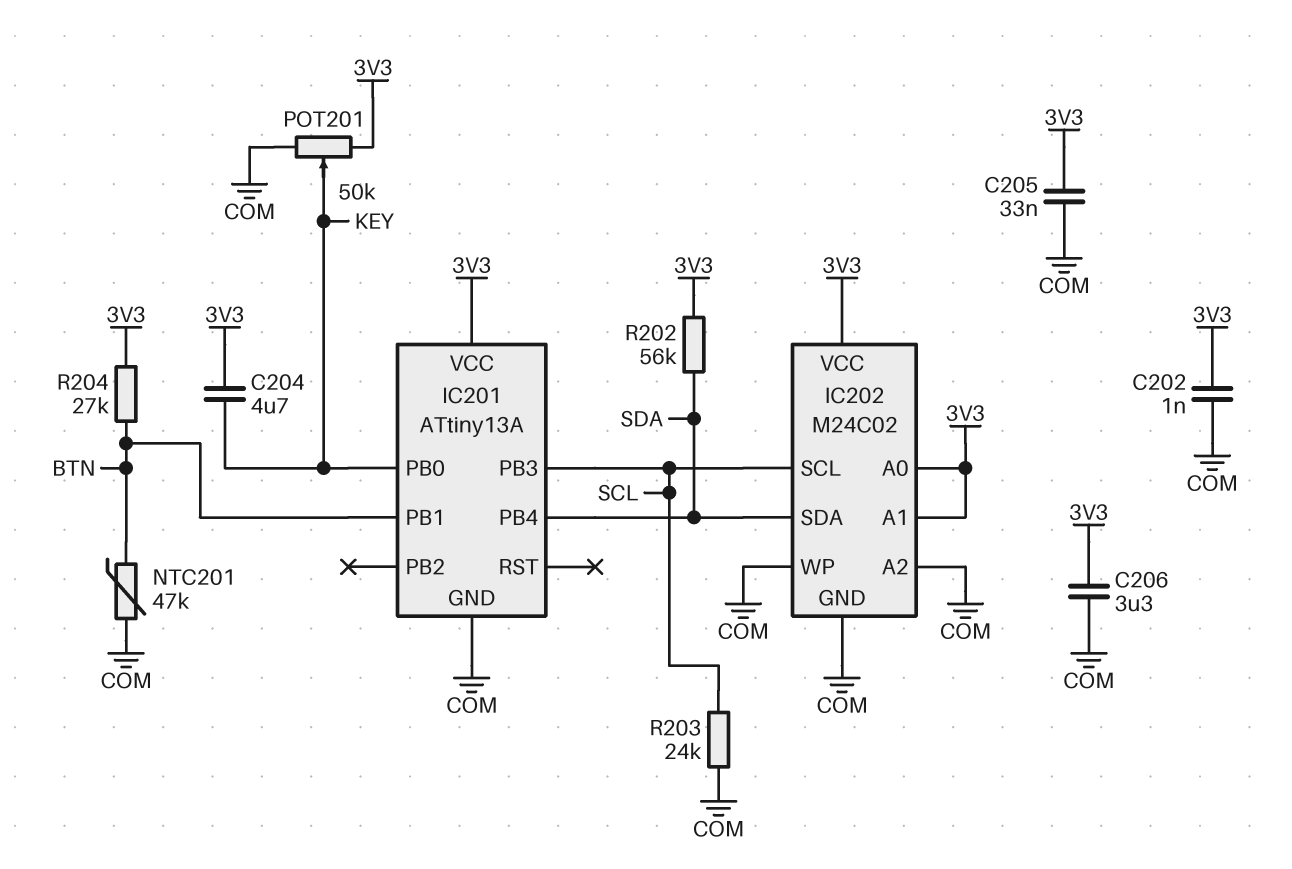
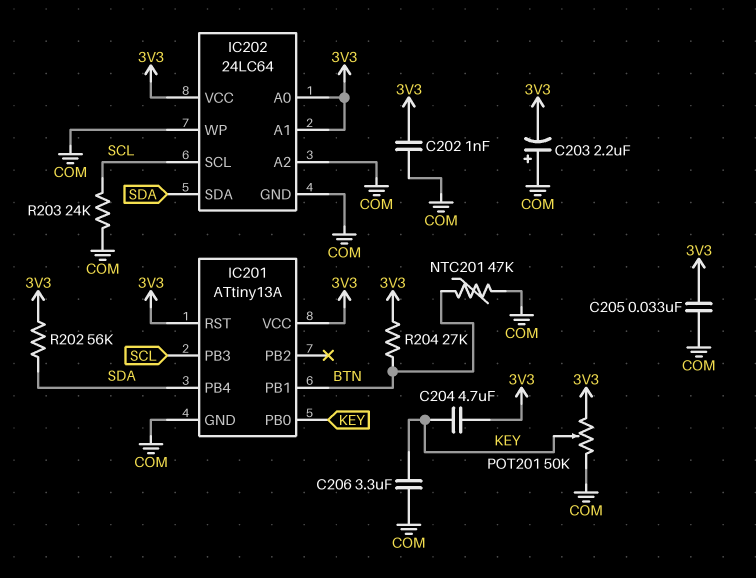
C203: none -> 2.2uF (plus COM, minus 3V3)
C206: 3.3uF (3V3, COM) -> 3.3uF (COM, KEY)
IC201 pin RST: none -> 3V3
IC202: M24C02 -> 24LC64

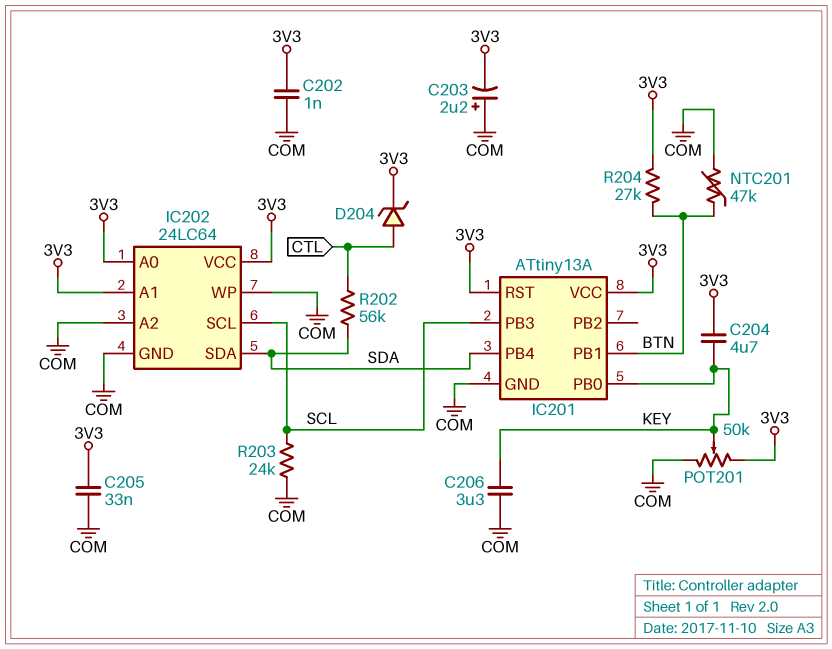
D204: none -> zener (A CTL, K 3V3)
R202: 56k (3V3, SDA) -> 56k (CTL, SDA)

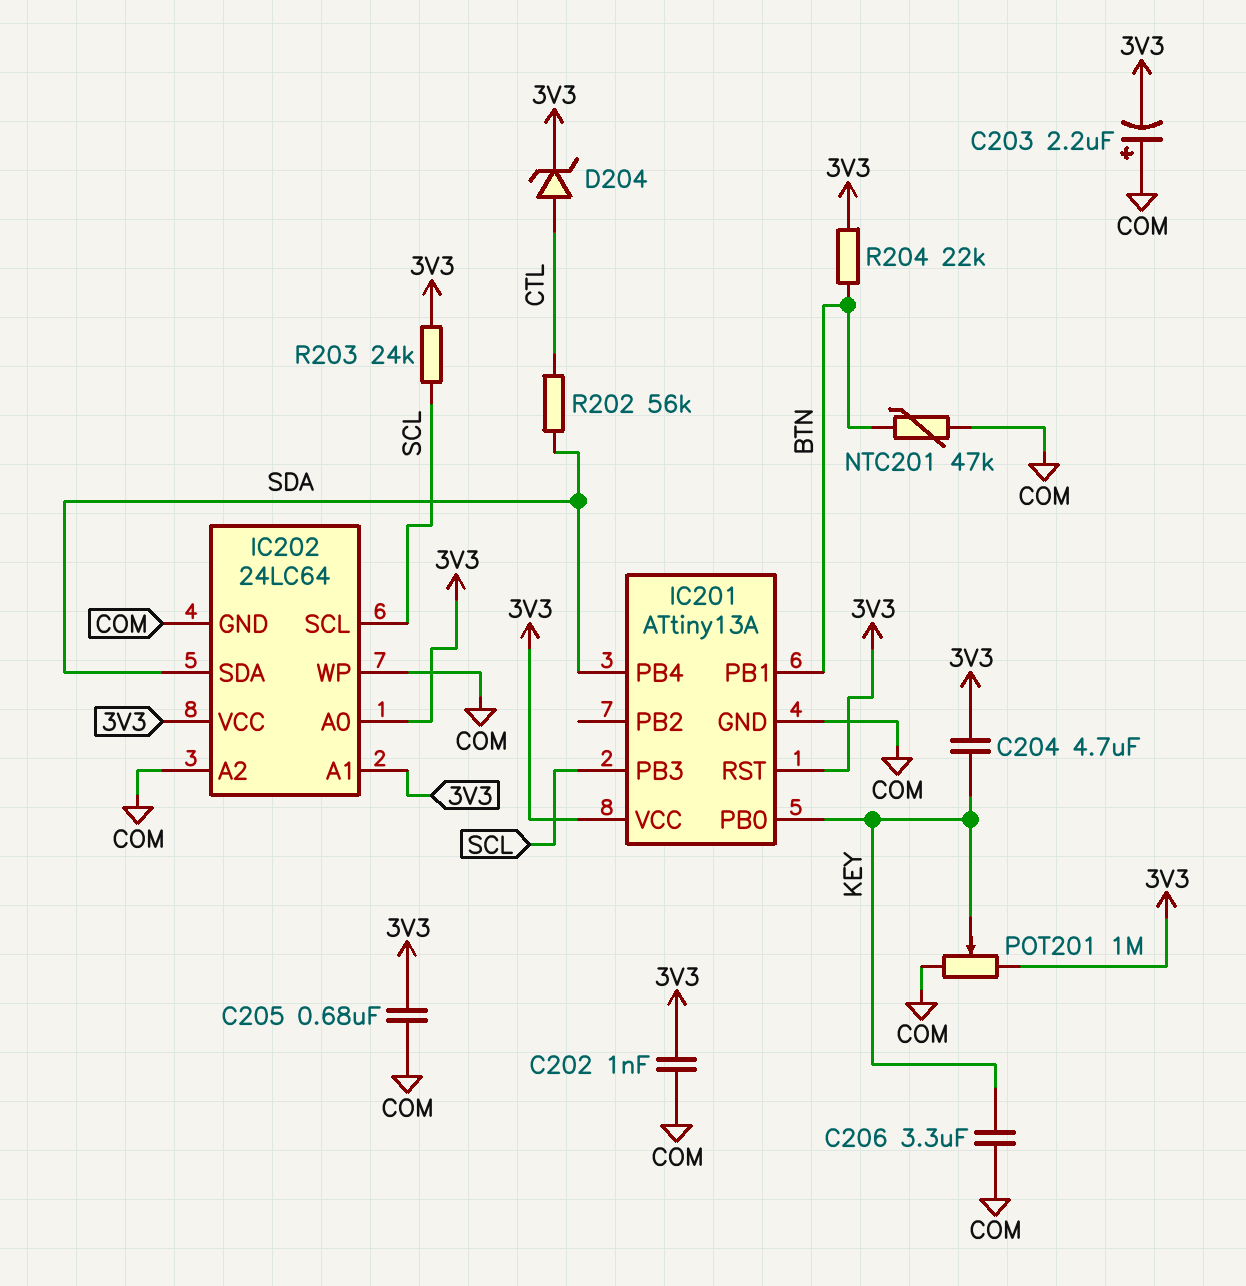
C205: 33nF (3V3, COM) -> 680nF (3V3, COM)
POT201: 50k (3V3, COM, wiper KEY) -> 1M (3V3, COM, wiper KEY)
R203: 24k (COM, SCL) -> 24k (3V3, SCL)
R204: 27k (3V3, BTN) -> 22k (3V3, BTN)

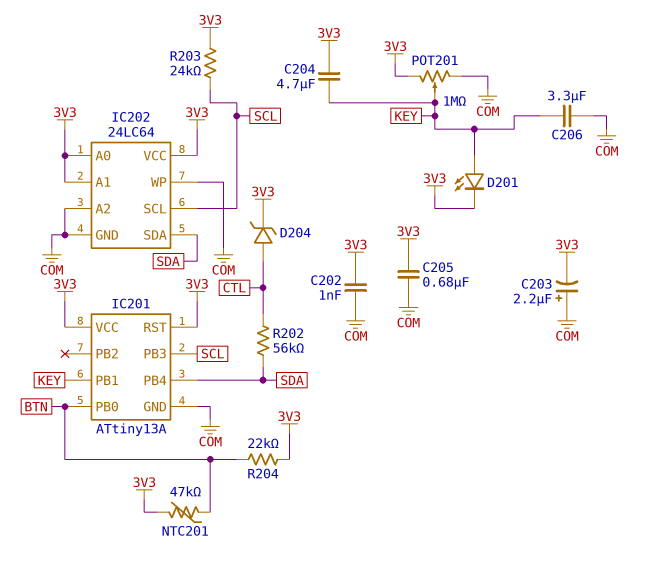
D201: none -> LED (A KEY, K 3V3)
IC201 pin PB0: KEY -> BTN
IC201 pin PB1: BTN -> KEY
NTC201: 47k (BTN, COM) -> 47k (3V3, BTN)

